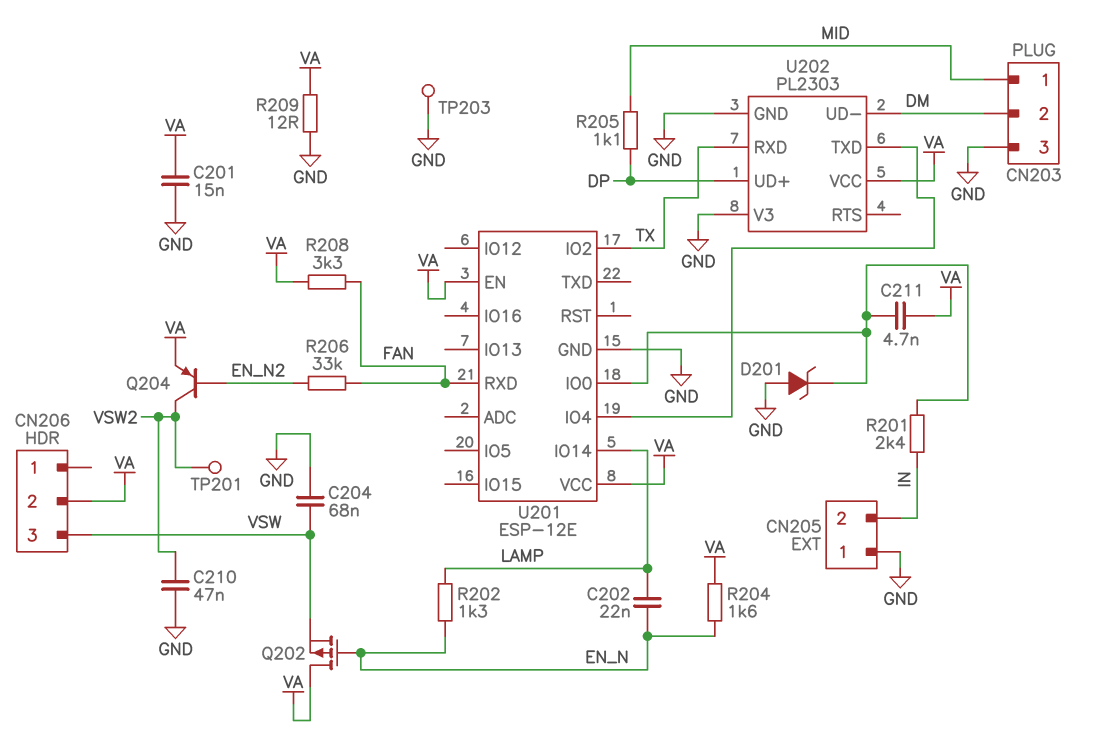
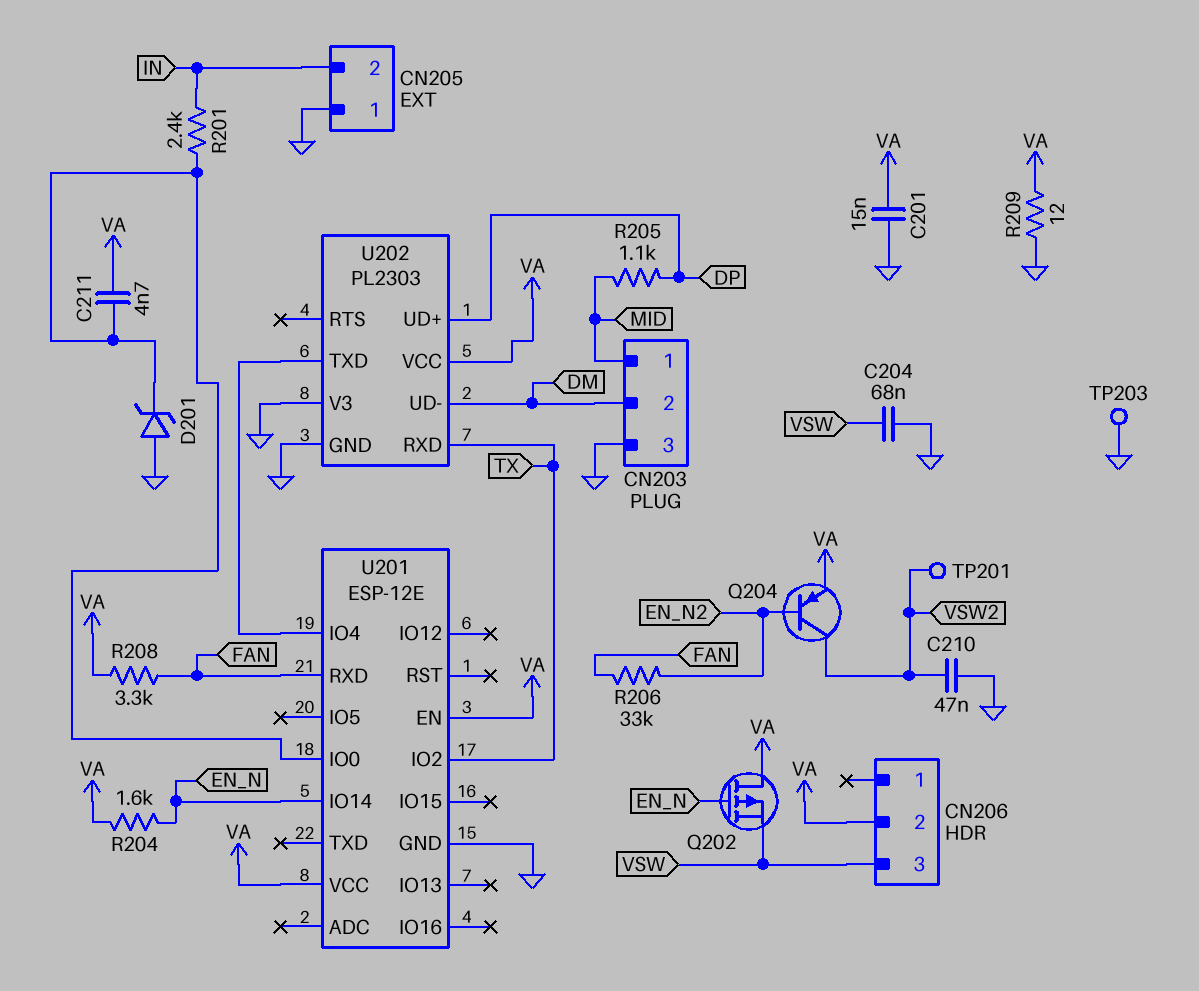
C202: 22nF (EN_N, LAMP) -> none
R202: 1.3k (EN_N, LAMP) -> none
U201 pin IO14: LAMP -> EN_N

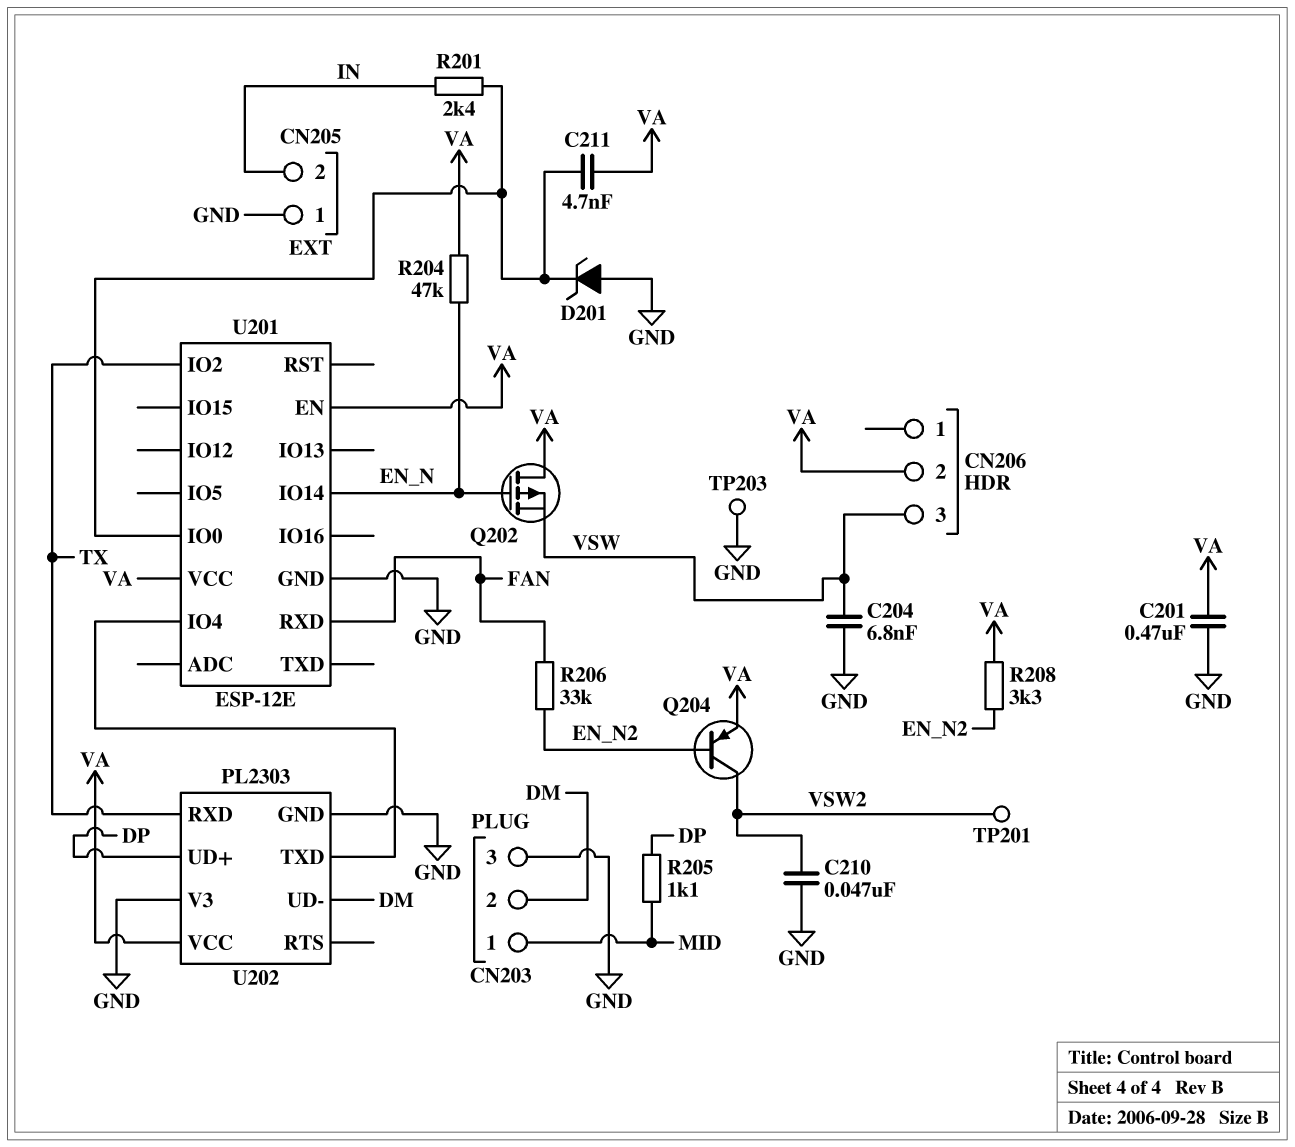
C201: 15nF (GND, VA) -> 470nF (GND, VA)
C204: 68nF (GND, VSW) -> 6.8nF (GND, VSW)
R204: 1.6k (EN_N, VA) -> 47k (EN_N, VA)
R208: 3.3k (FAN, VA) -> 3.3k (EN_N2, VA)
R209: 12 (GND, VA) -> none

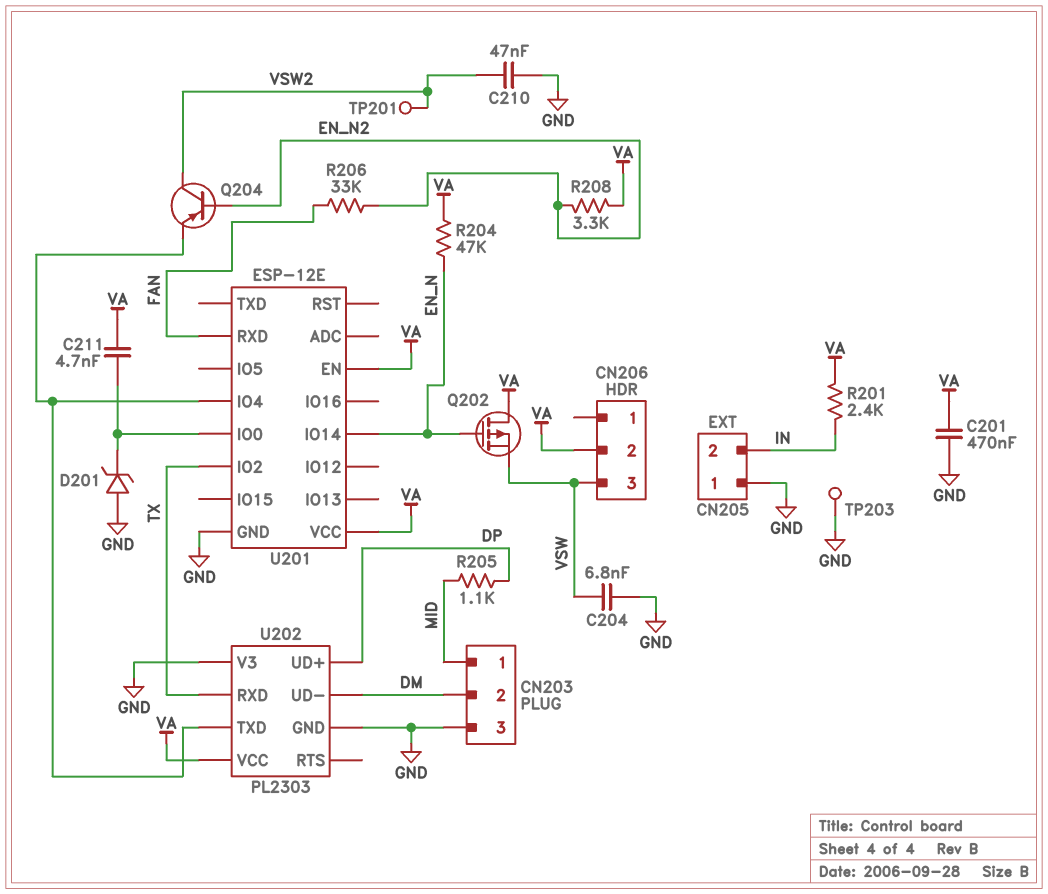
Q204: PNP (B EN_N2, C VSW2, E VA) -> PNP (B EN_N2, C VSW2, E U201/IO4)
R201: 2.4k (IN, U201/IO0) -> 2.4k (IN, VA)

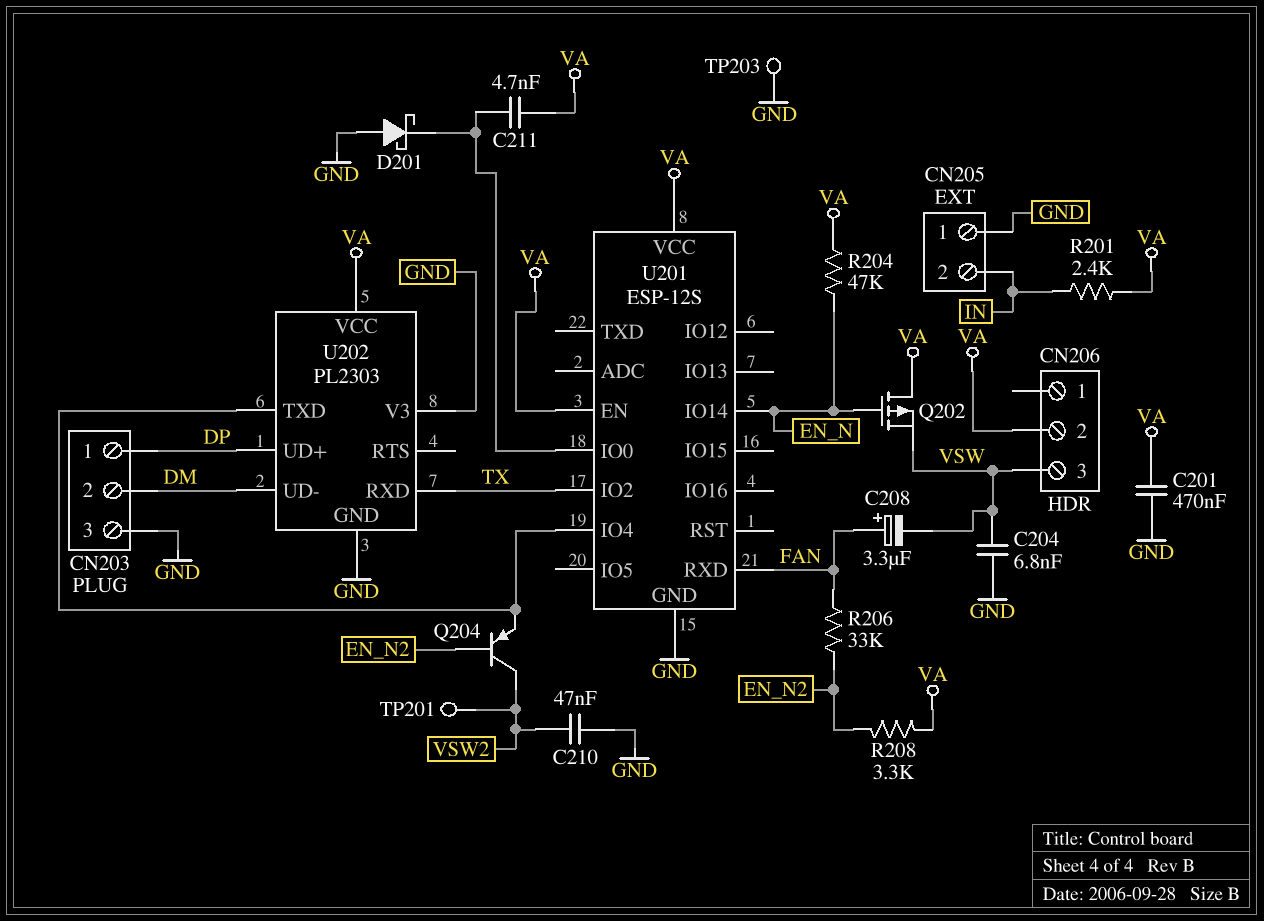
C208: none -> 3.3uF (plus FAN, minus VSW)
CN203 pin 1: MID -> DP
D201: zener (A GND, K U201/IO0) -> schottky (A GND, K U201/IO0)
R205: 1.1k (DP, MID) -> none
U201: ESP-12E -> ESP-12S

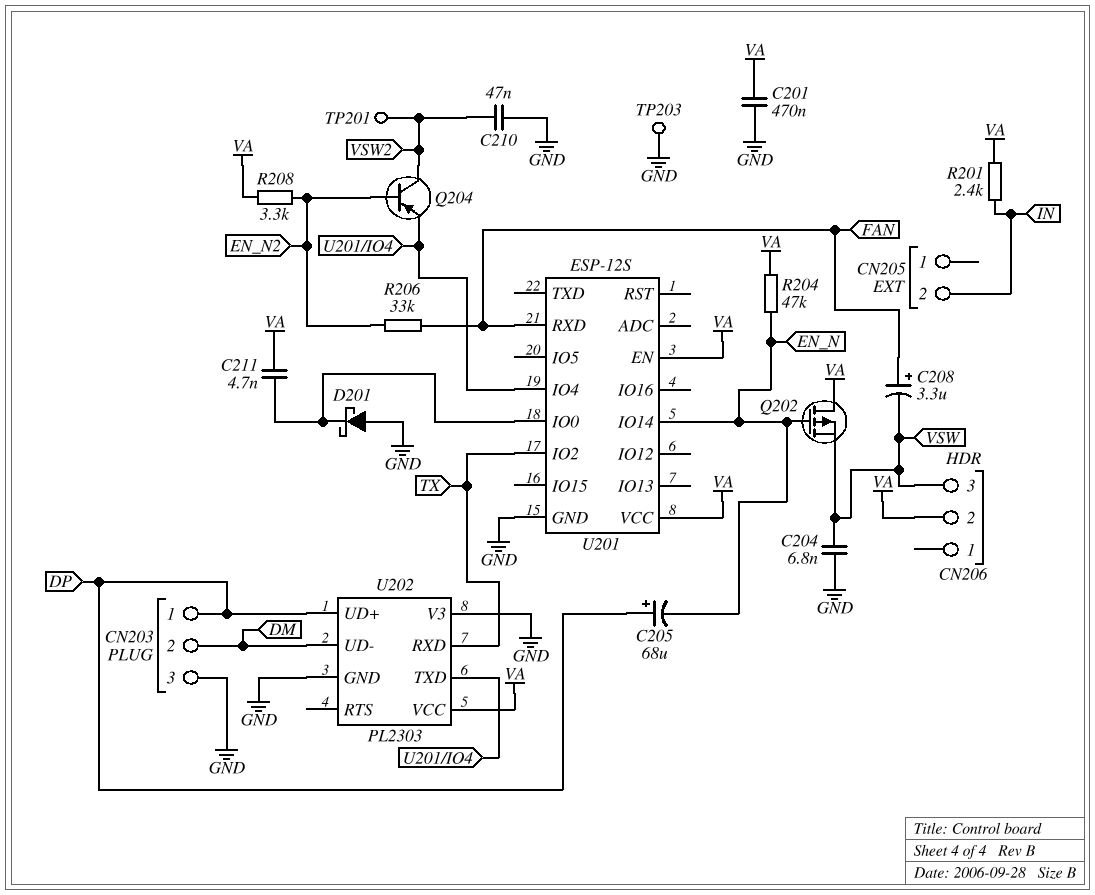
C205: none -> 68uF (plus DP, minus EN_N)
CN205 pin 1: GND -> none

